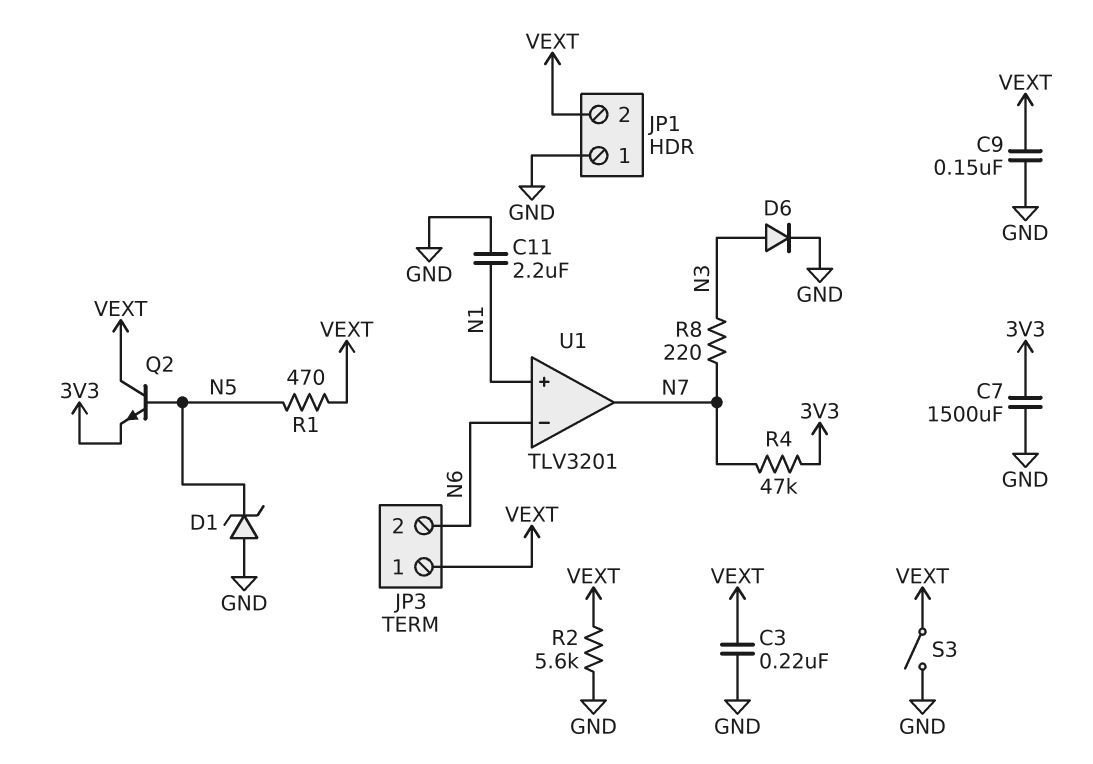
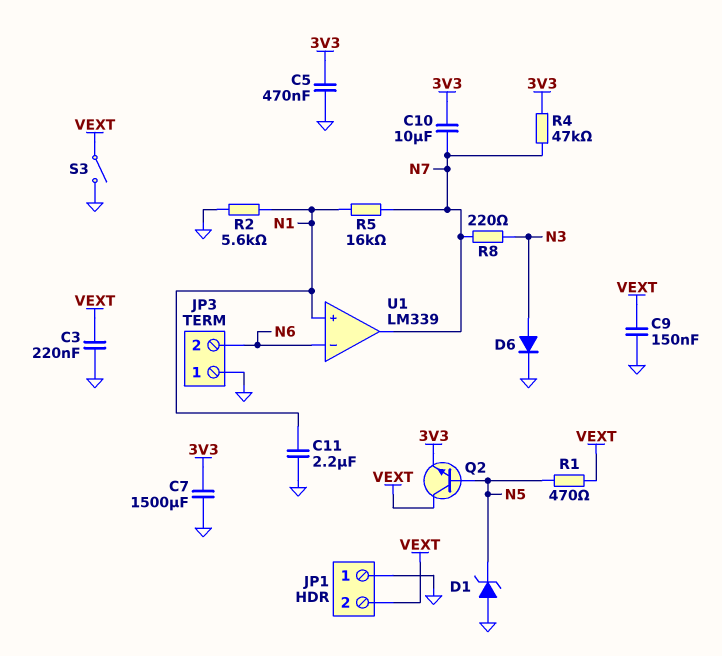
C5: none -> 470nF (3V3, GND)
C10: none -> 10uF (3V3, N7)
JP3 pin 1: VEXT -> GND
R2: 5.6k (GND, VEXT) -> 5.6k (GND, N1)
R5: none -> 16k (N1, N7)
U1: TLV3201 -> LM339

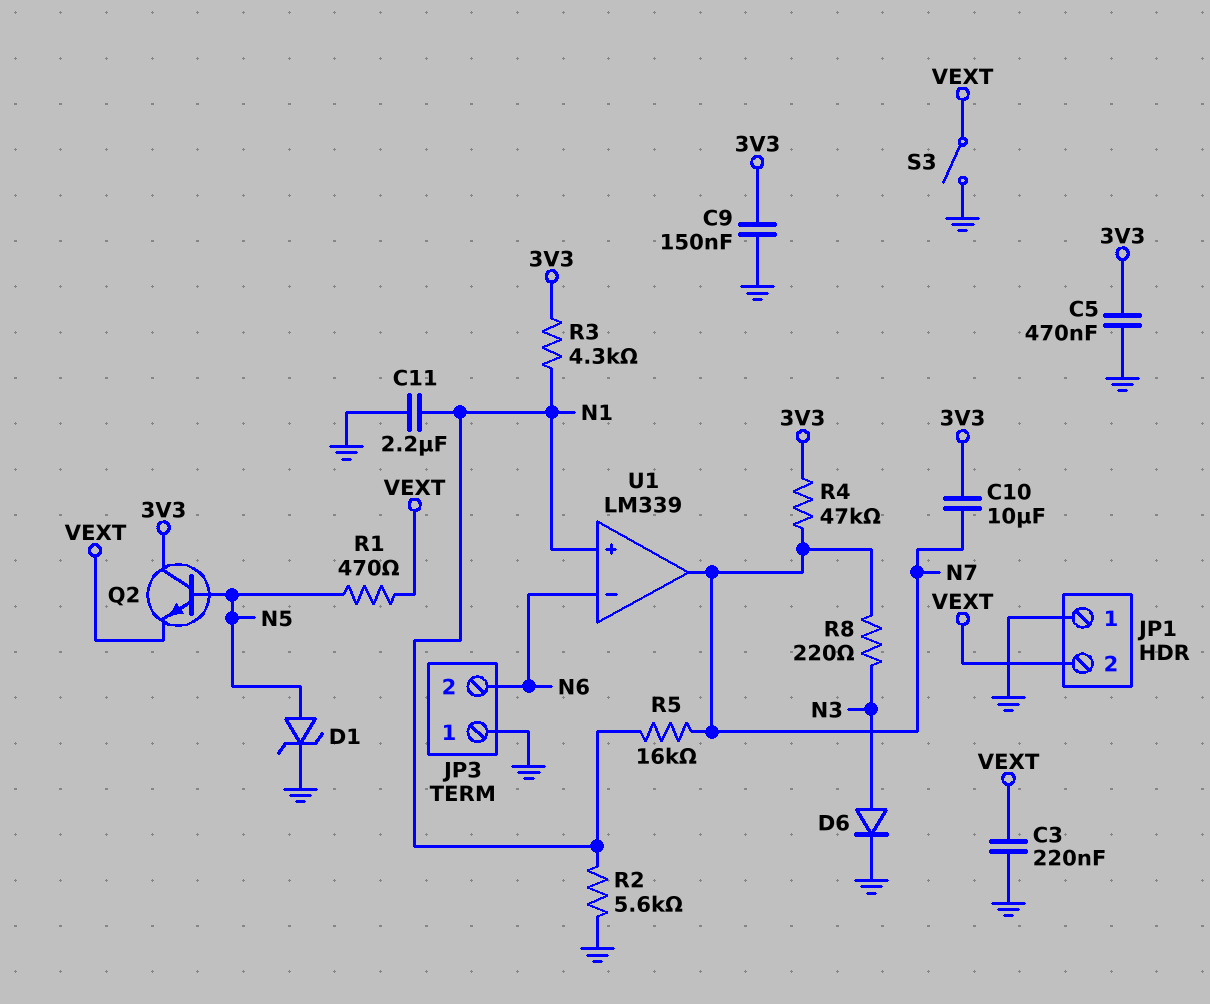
C7: 1500uF (3V3, GND) -> none
C9: 150nF (GND, VEXT) -> 150nF (3V3, GND)
D1: zener (A GND, K N5) -> zener (A N5, K GND)
Q2: NPN (B N5, C VEXT, E 3V3) -> NPN (B N5, C 3V3, E VEXT)
R3: none -> 4.3k (3V3, N1)

